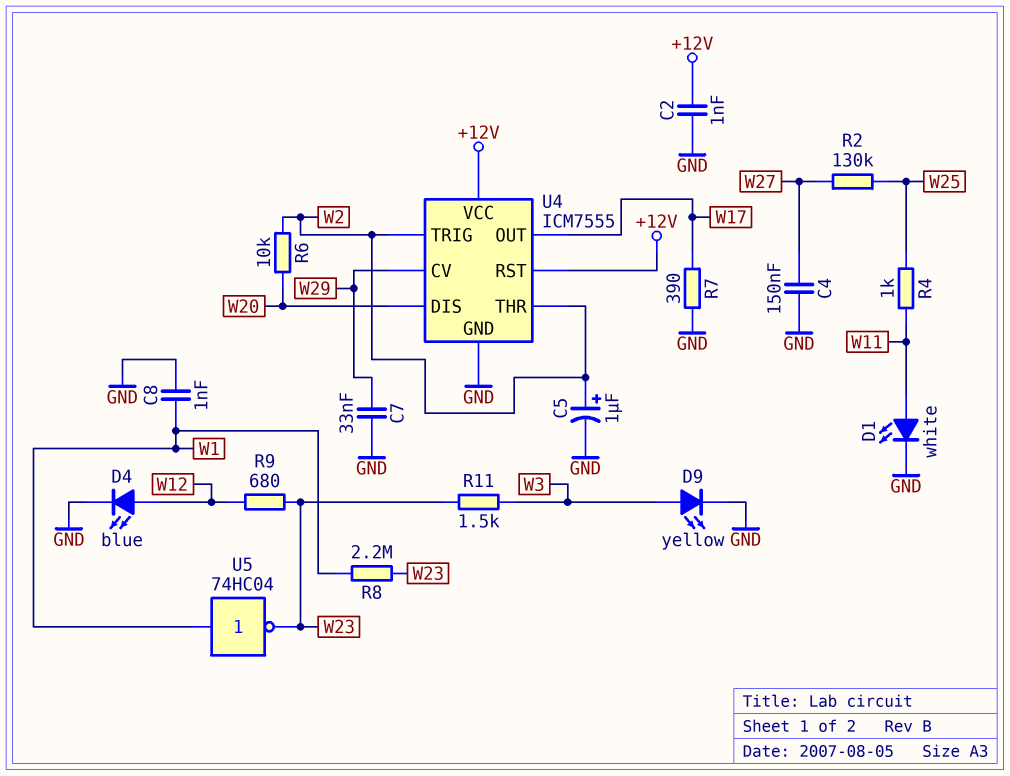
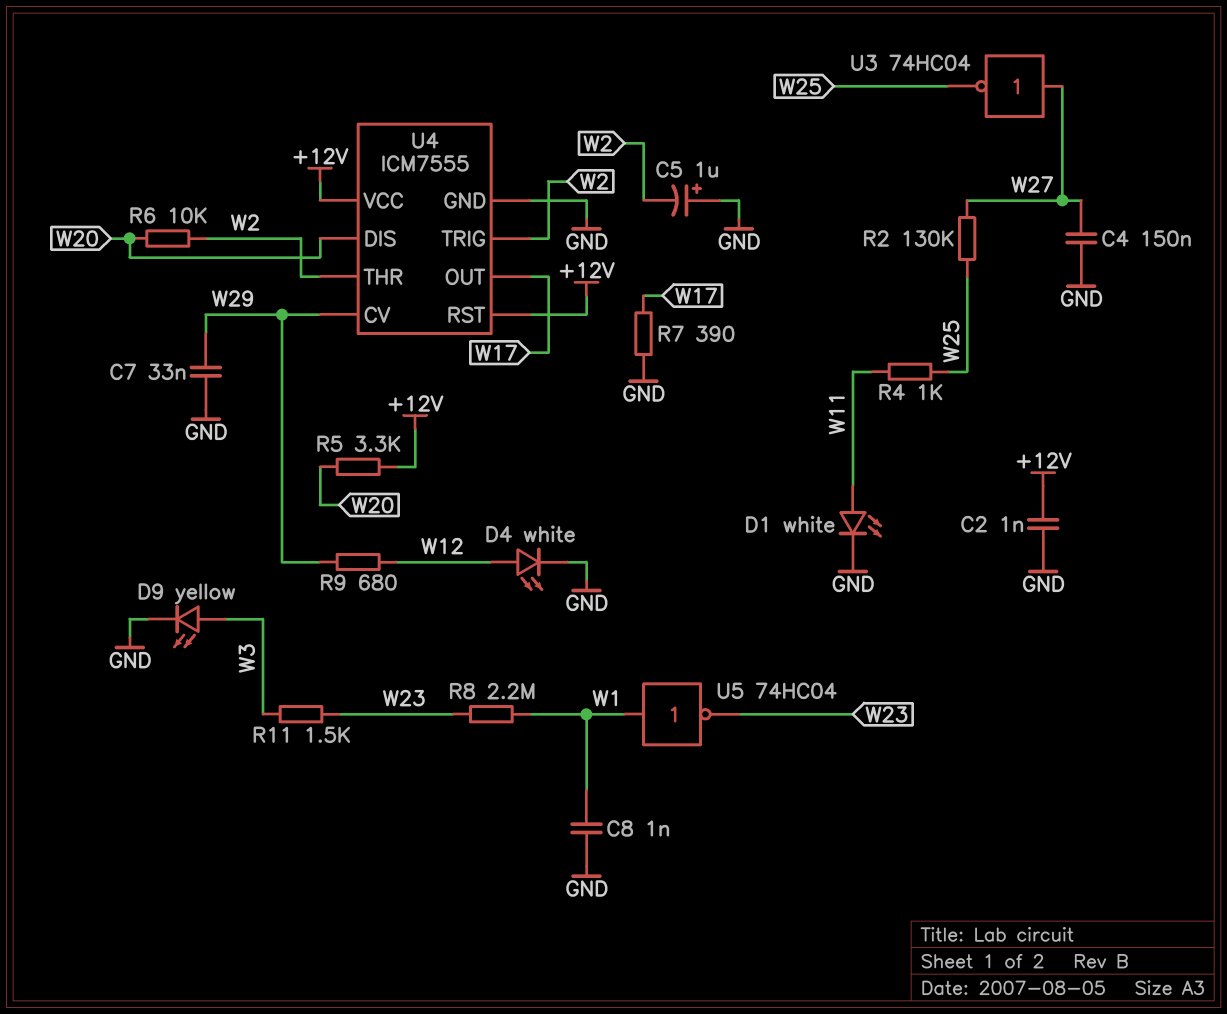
C5: 1uF (plus W2, minus GND) -> 1uF (plus GND, minus W2)
D4: LED blue (A W12, K GND) -> LED white (A W12, K GND)
R5: none -> 3.3k (+12V, W20)
R9: 680 (W12, W23) -> 680 (W12, W29)
U3: none -> NOT 74HC04 (in W27, out W25)

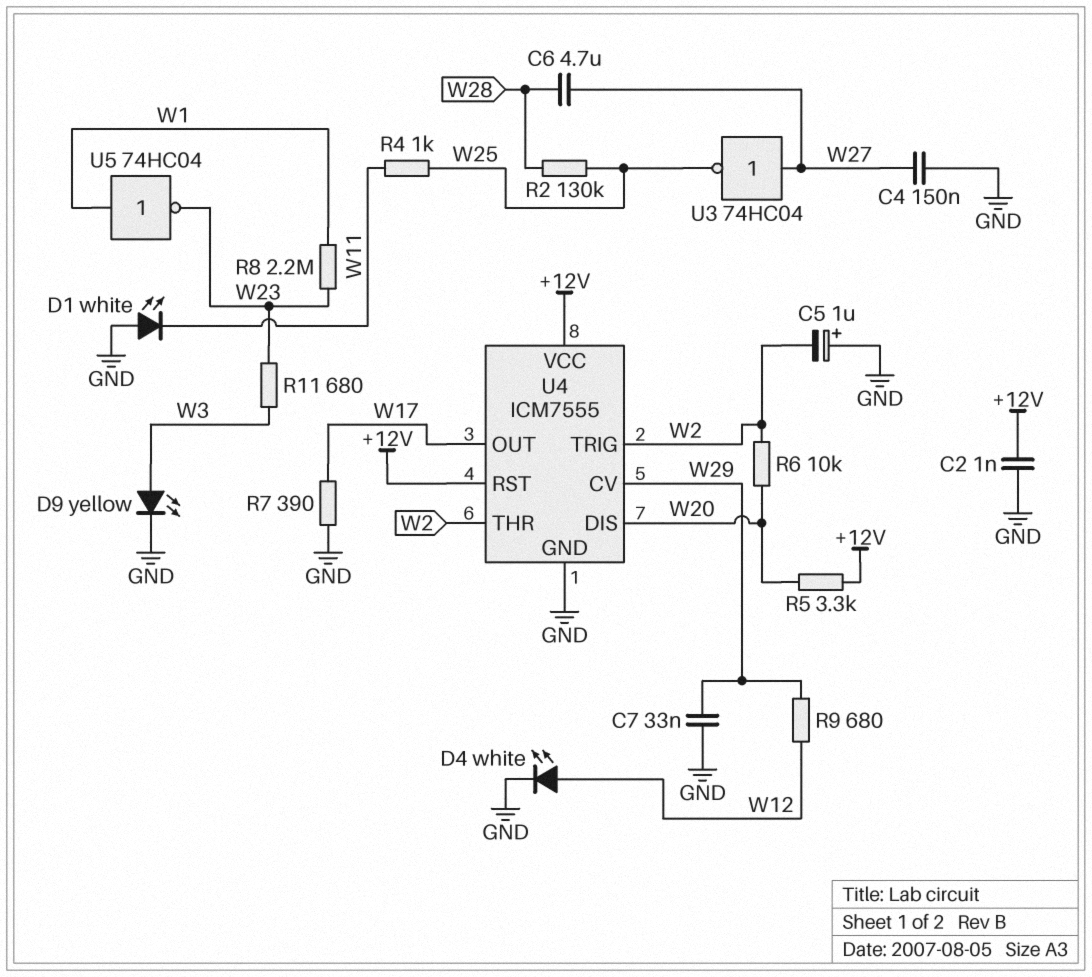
C6: none -> 4.7uF (W27, W28)
C8: 1nF (GND, W1) -> none
D1: LED white (A W11, K GND) -> LED white (A GND, K W11)
R2: 130k (W25, W27) -> 130k (W25, W28)
R11: 1.5k (W3, W23) -> 680 (W3, W23)

